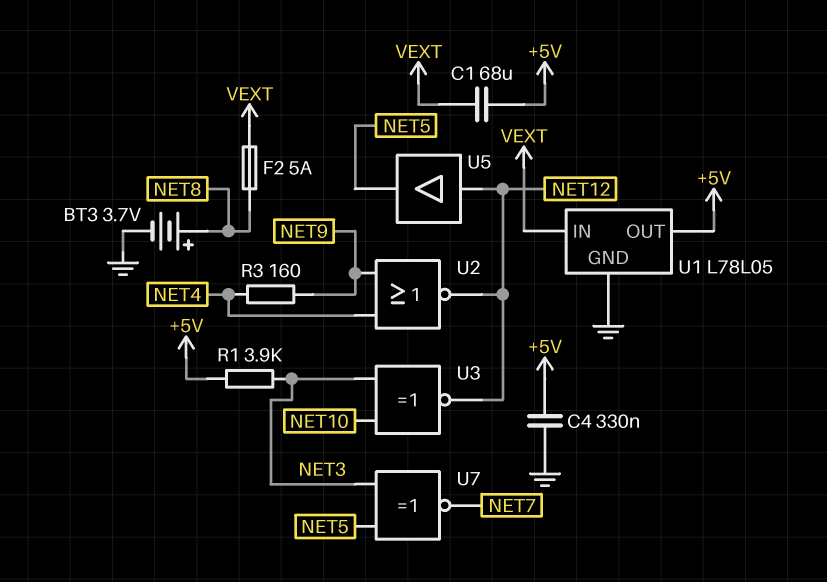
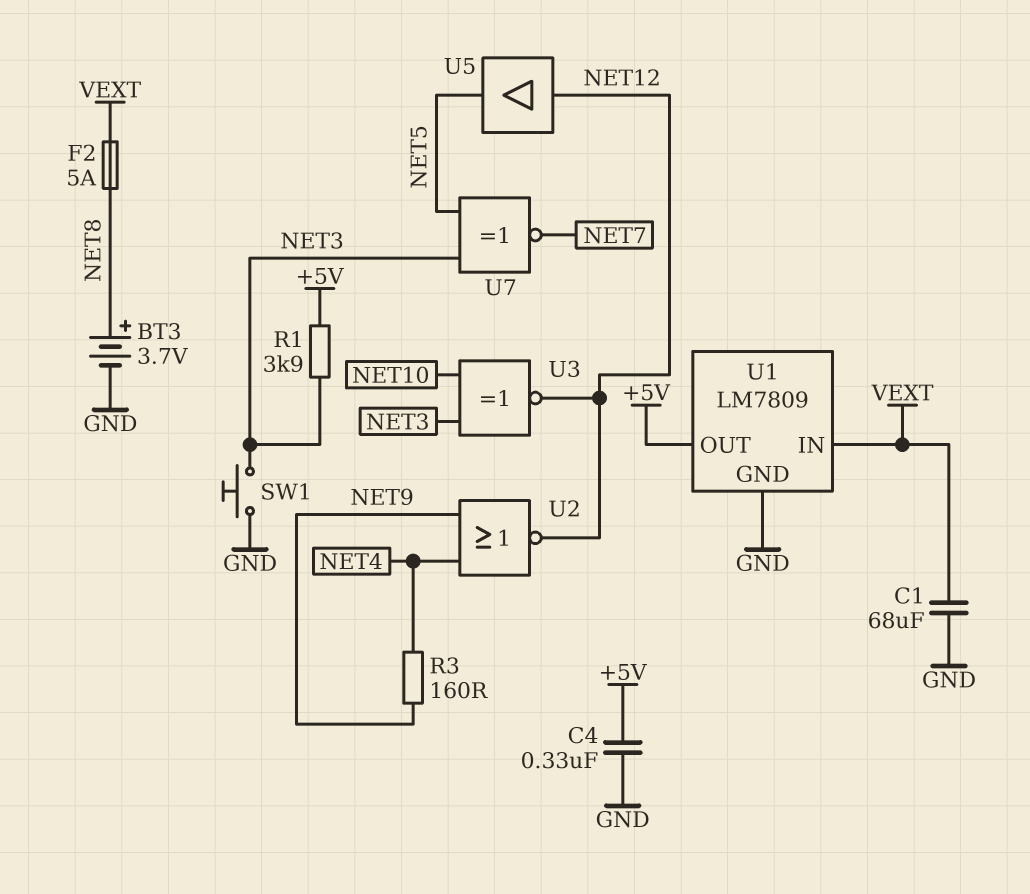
C1: 68uF (+5V, VEXT) -> 68uF (GND, VEXT)
SW1: none -> button (GND, NET3)
U1: L78L05 -> LM7809

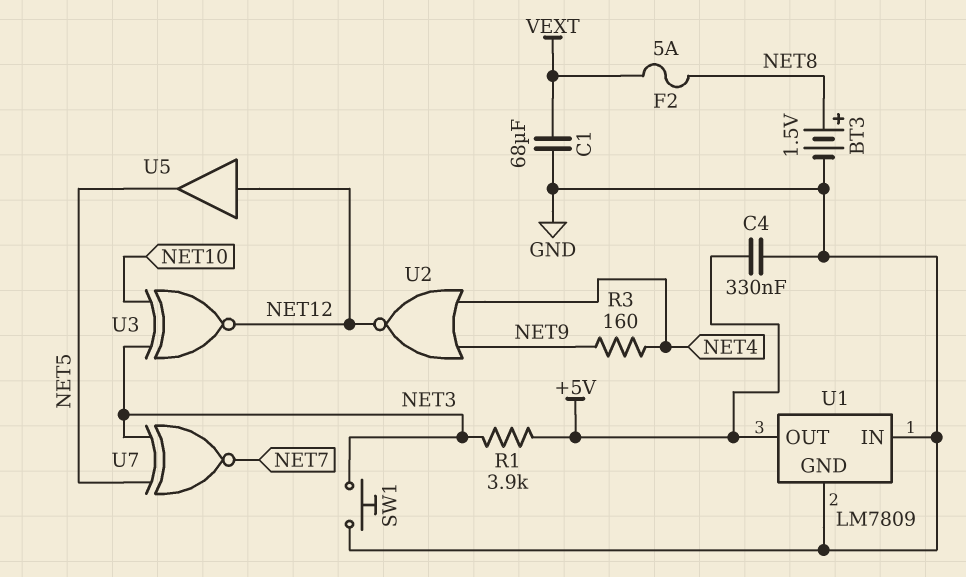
BT3: 3.7V (plus NET8, minus GND) -> 1.5V (plus NET8, minus GND)
U1 pin IN: VEXT -> GND

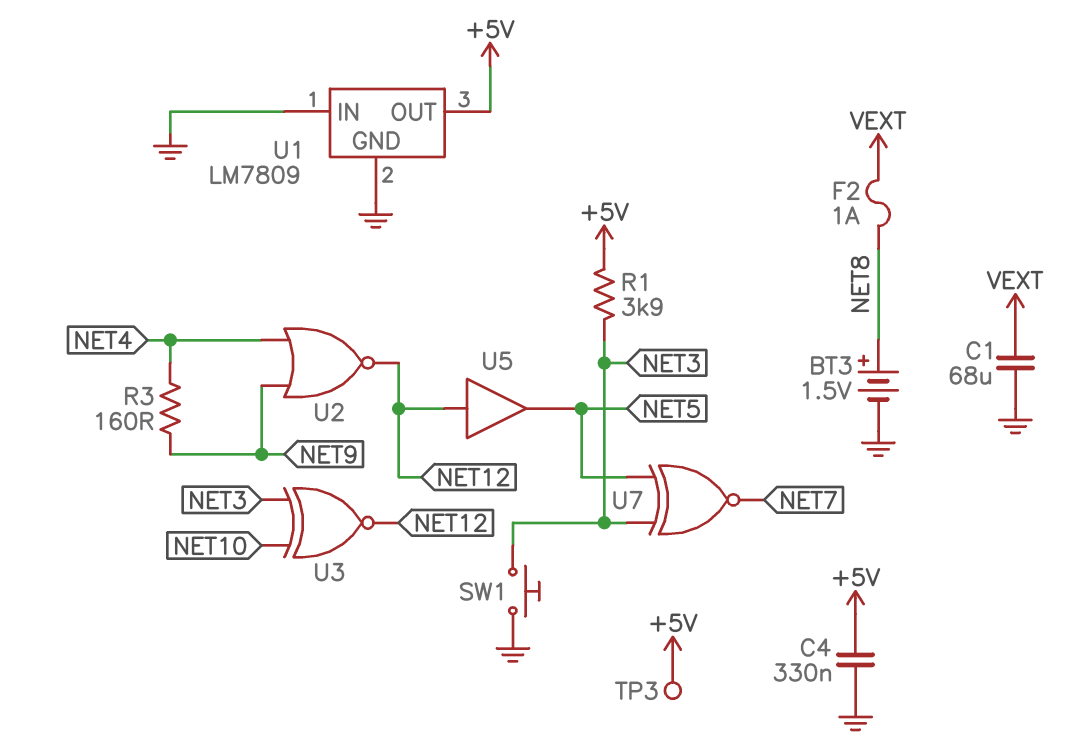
F2: 5A (NET8, VEXT) -> 1A (NET8, VEXT)
TP3: none -> test point (+5V)

